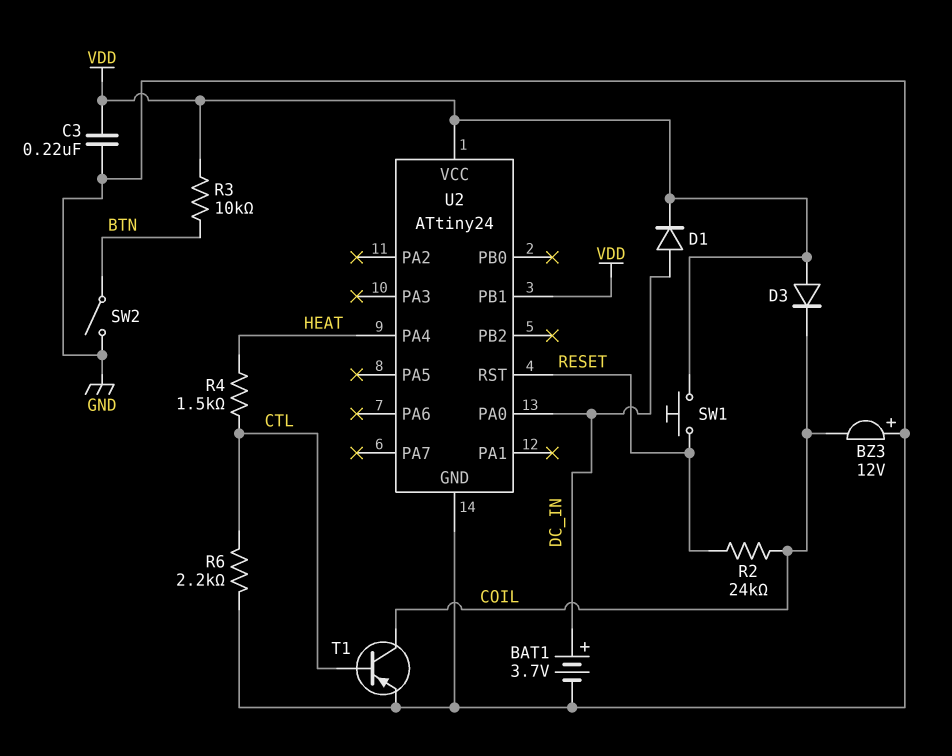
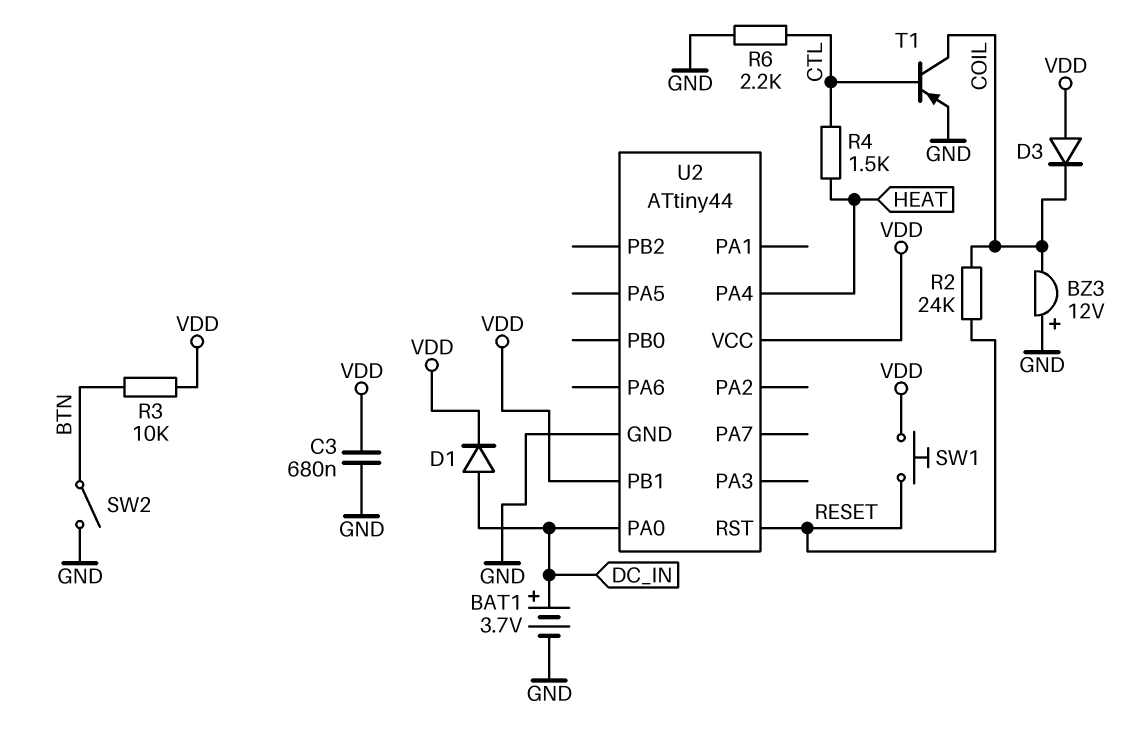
C3: 220nF (GND, VDD) -> 680nF (GND, VDD)
U2: ATtiny24 -> ATtiny44

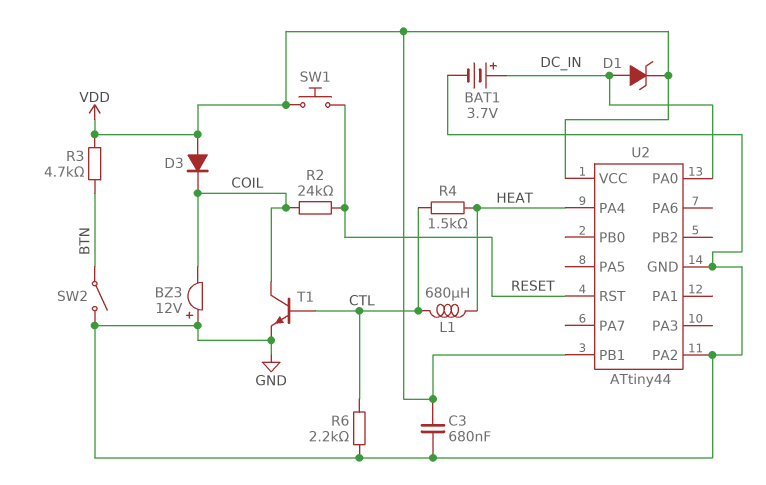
D1: diode (A DC_IN, K VDD) -> zener (A DC_IN, K VDD)
L1: none -> 680uH (CTL, HEAT)
R3: 10k (BTN, VDD) -> 4.7k (BTN, VDD)
T1: PNP (B CTL, C COIL, E GND) -> NPN (B CTL, C COIL, E GND)
U2 pin PA2: none -> GND

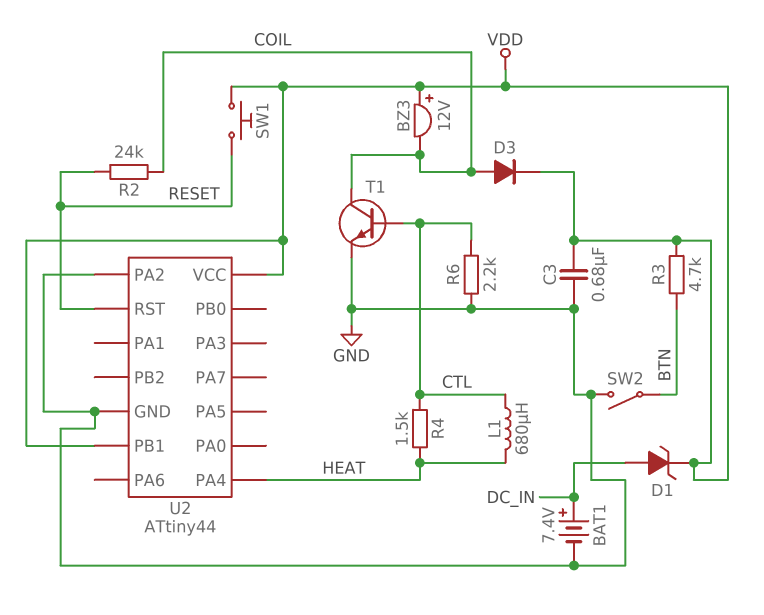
BAT1: 3.7V (plus DC_IN, minus GND) -> 7.4V (plus DC_IN, minus GND)
BZ3: buzzer 12V (plus GND, minus COIL) -> buzzer 12V (plus VDD, minus COIL)
D3: diode (A VDD, K COIL) -> diode (A COIL, K VDD)
U2 pin PA0: DC_IN -> none

